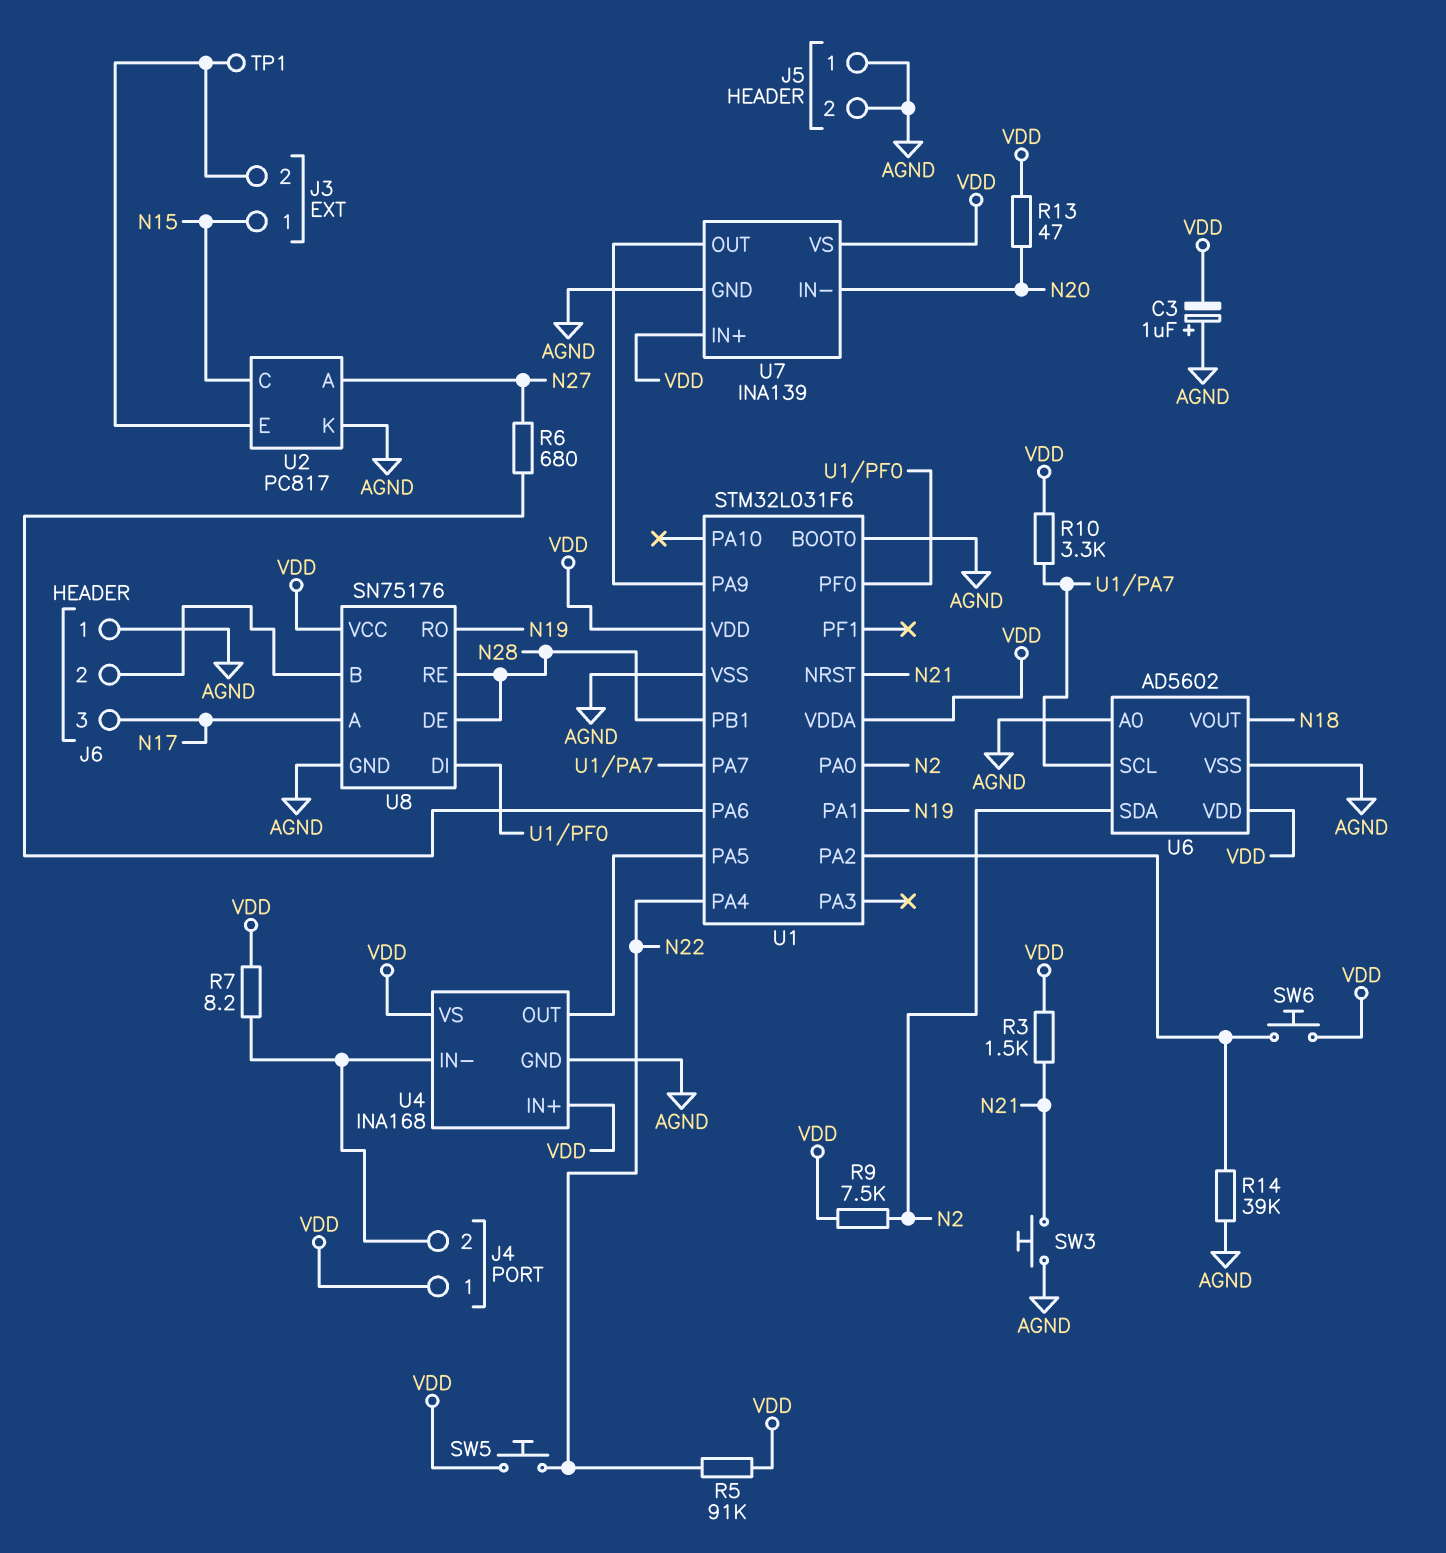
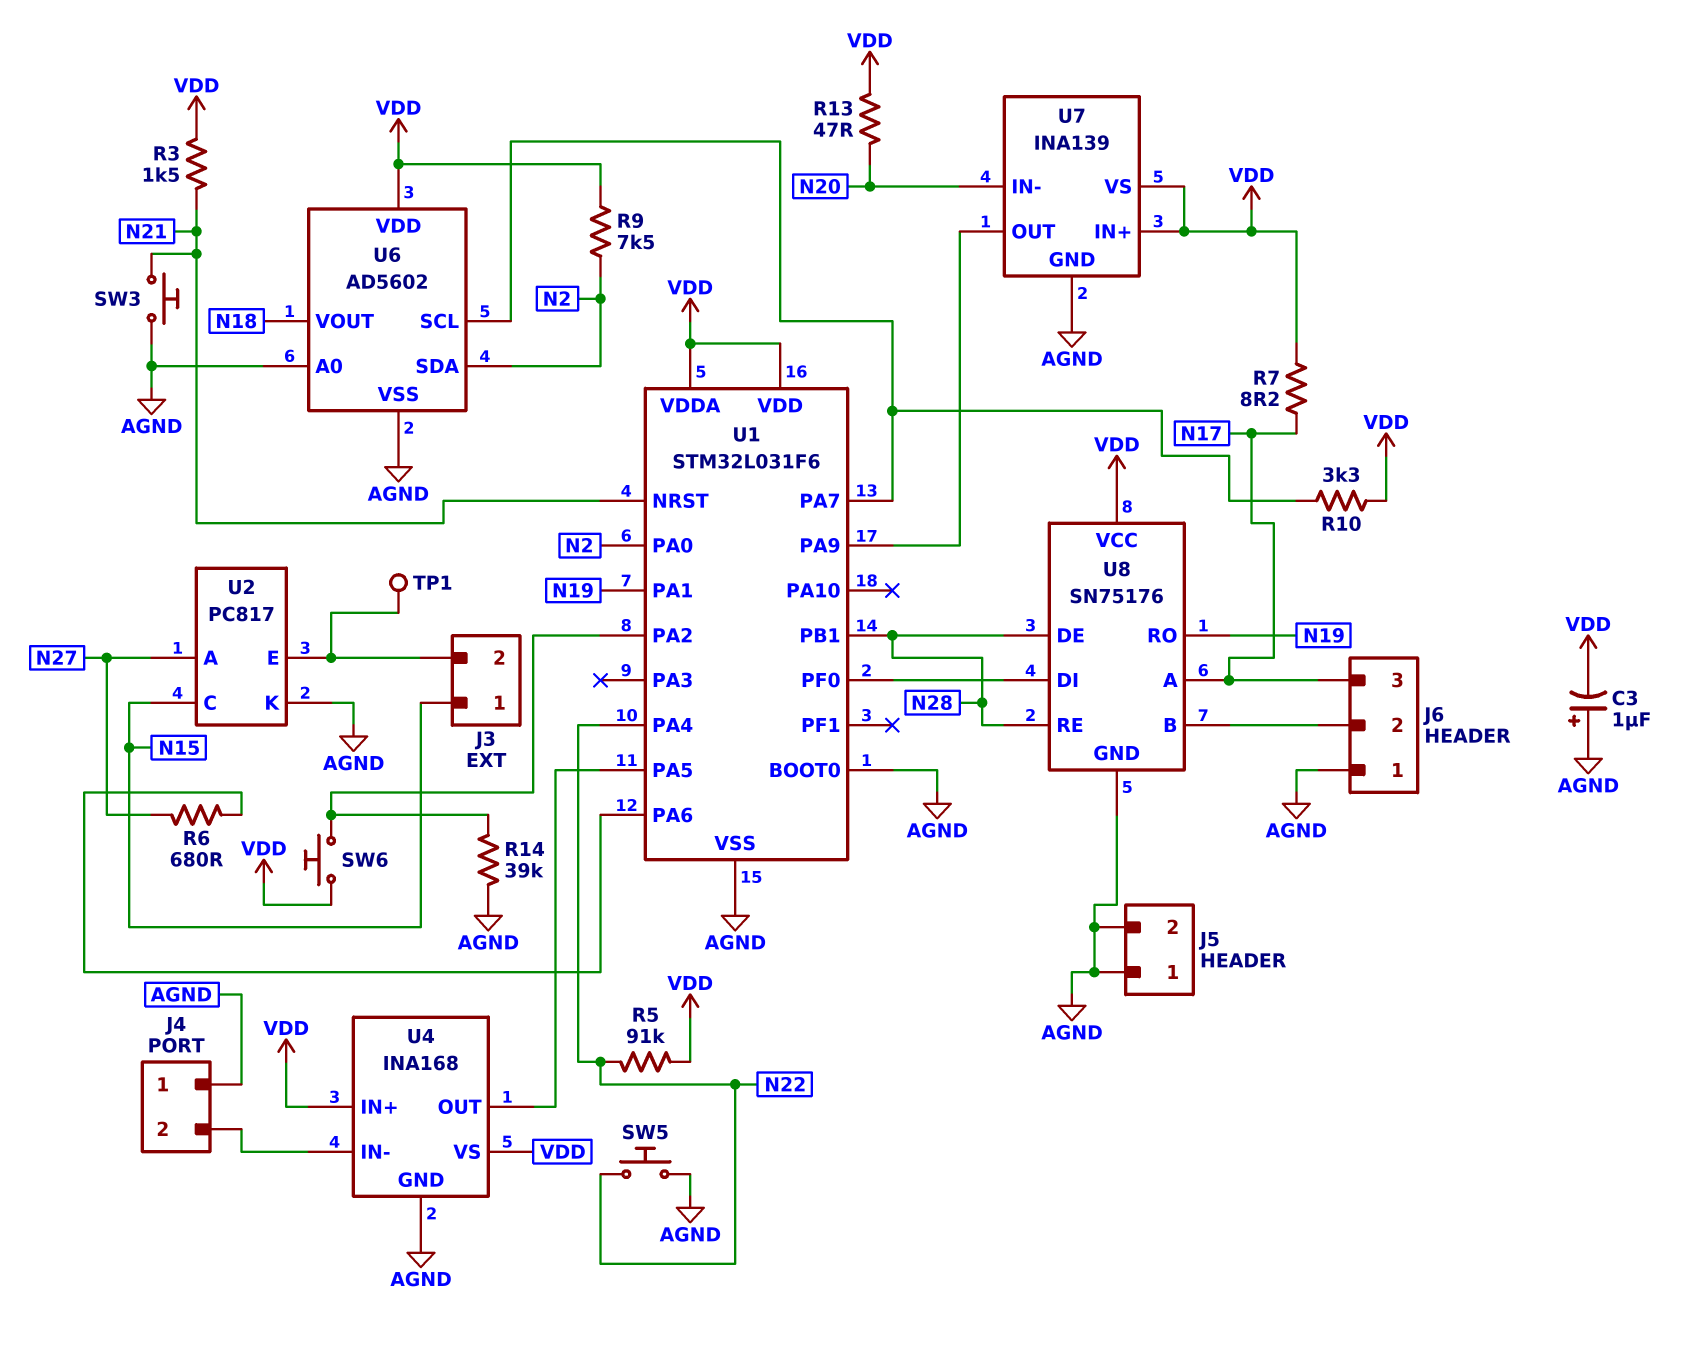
J4 pin 1: VDD -> AGND
R7: 8.2 (J4/2, VDD) -> 8.2 (N17, VDD)
SW5: button (N22, VDD) -> button (AGND, N22)

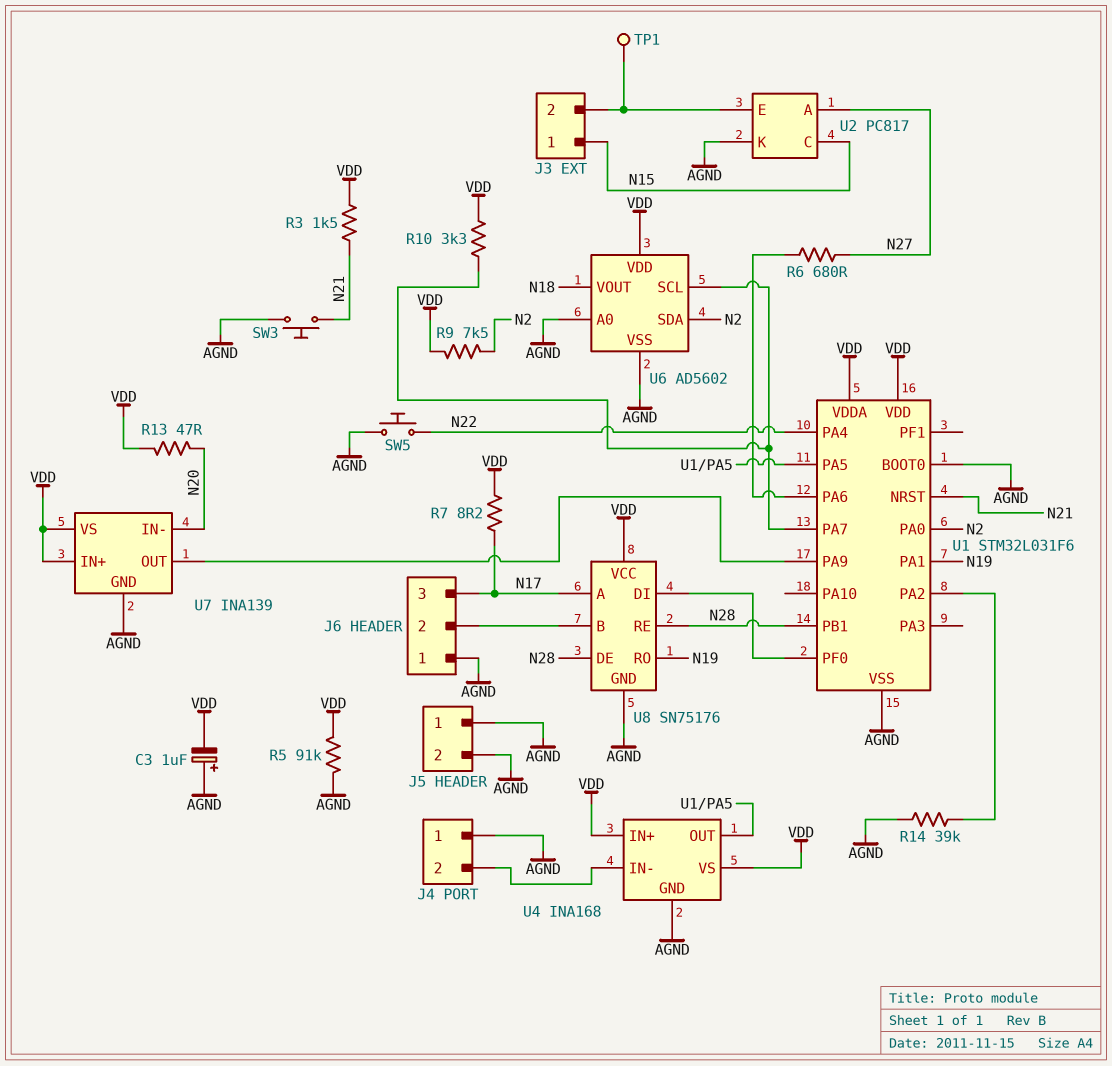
R5: 91k (N22, VDD) -> 91k (AGND, VDD)
SW6: button (U1/PA2, VDD) -> none

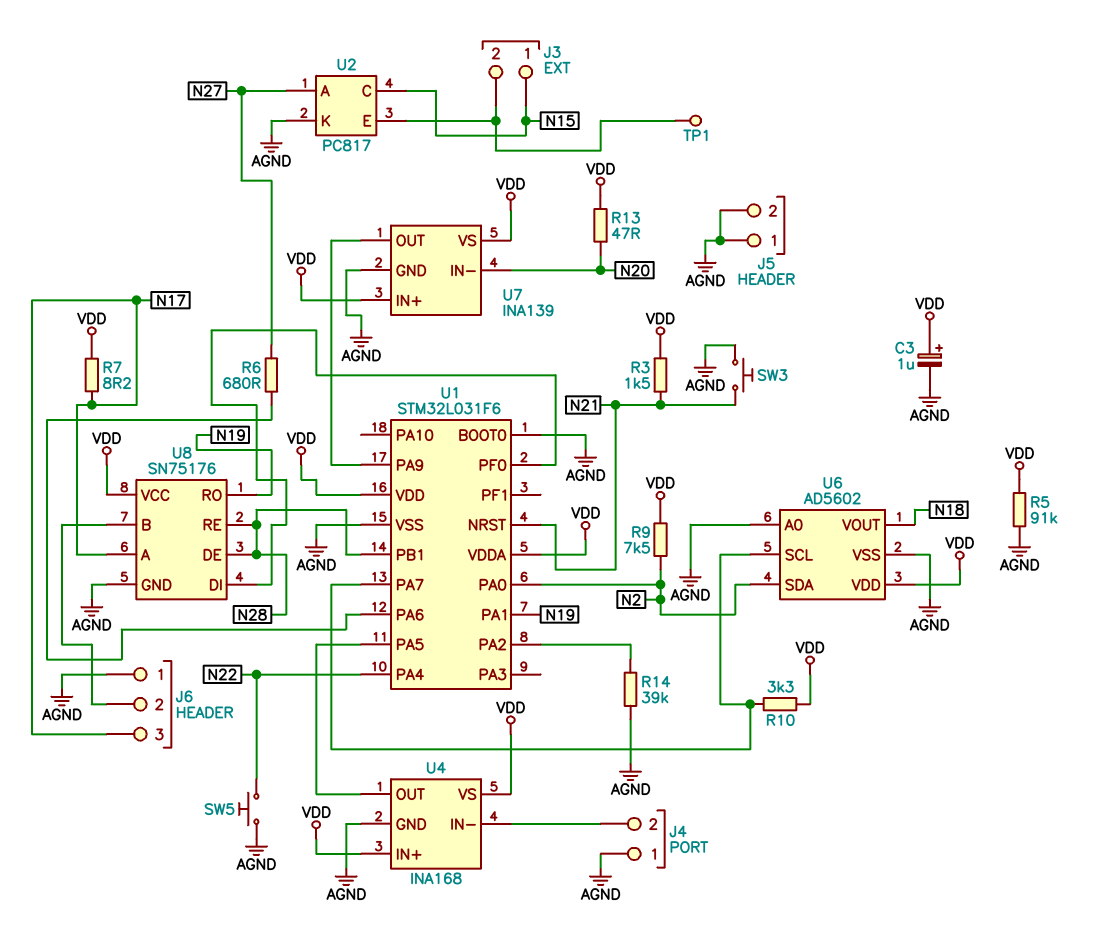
C3: 1uF (plus AGND, minus VDD) -> 1uF (plus VDD, minus AGND)

